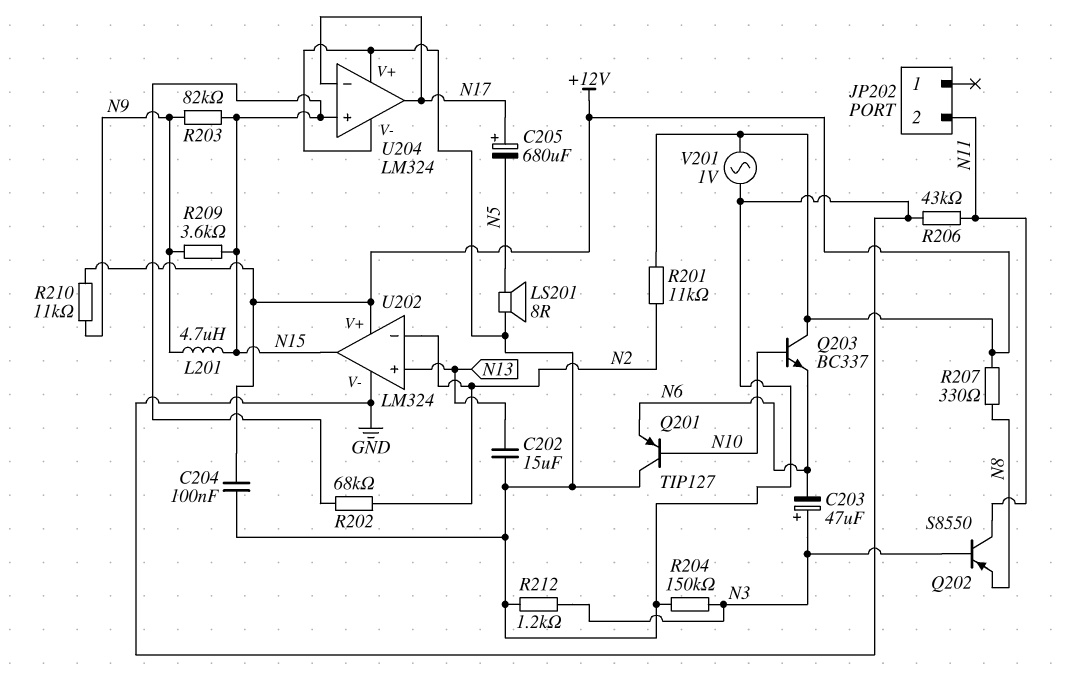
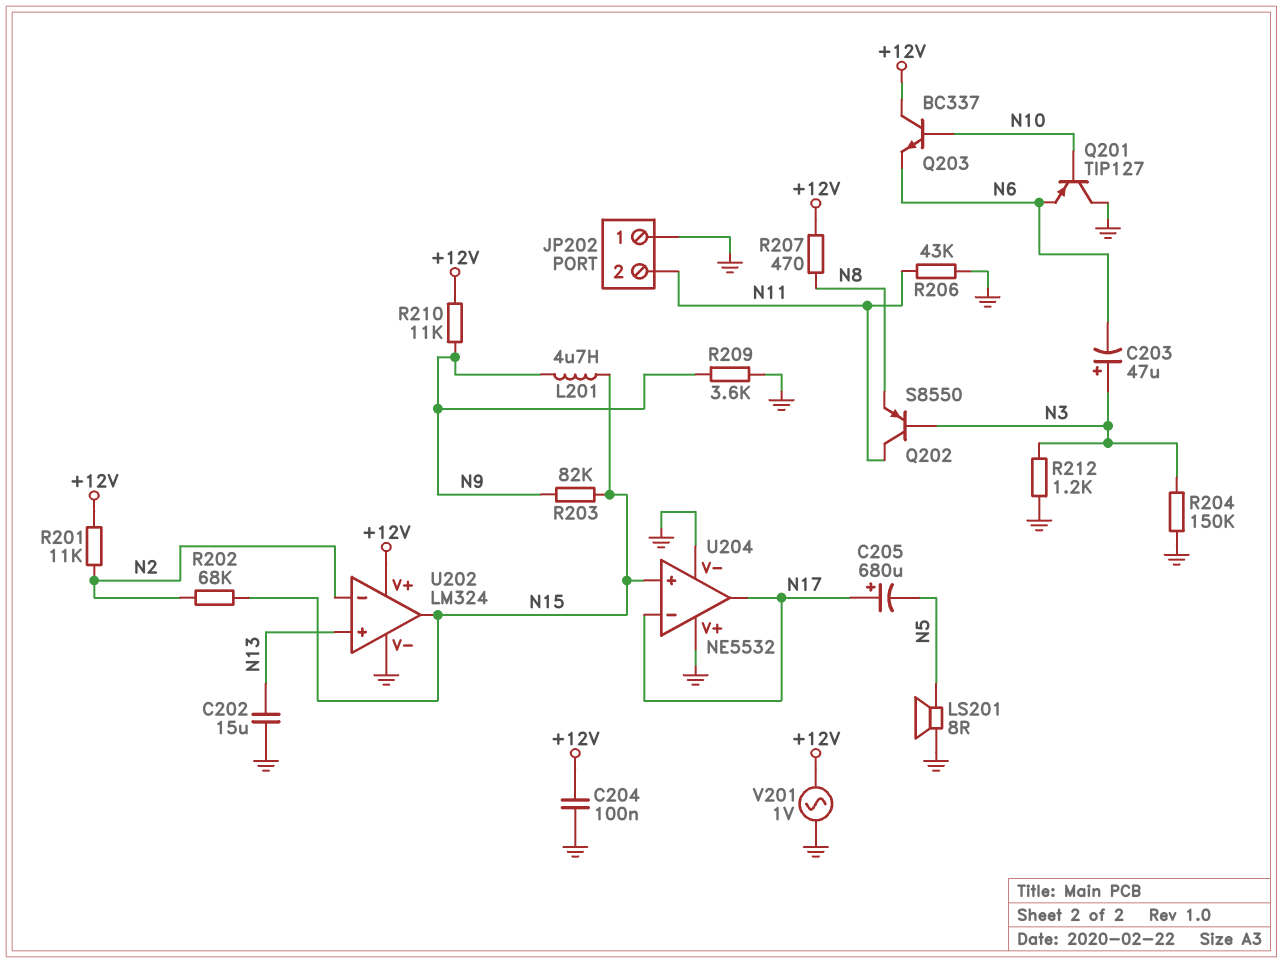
JP202 pin 1: none -> GND
R207: 330 (+12V, N8) -> 470 (+12V, N8)
R209: 3.6k (N9, N15) -> 3.6k (GND, N9)
U204: LM324 -> NE5532

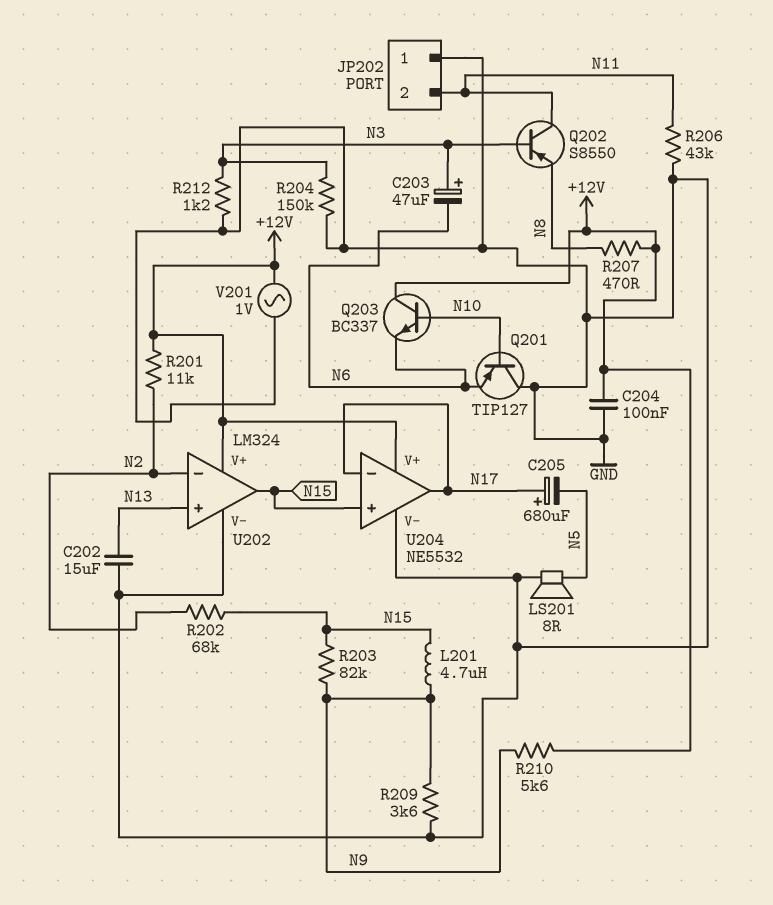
R210: 11k (+12V, N9) -> 5.6k (+12V, N9)
U204 pin V+: GND -> +12V

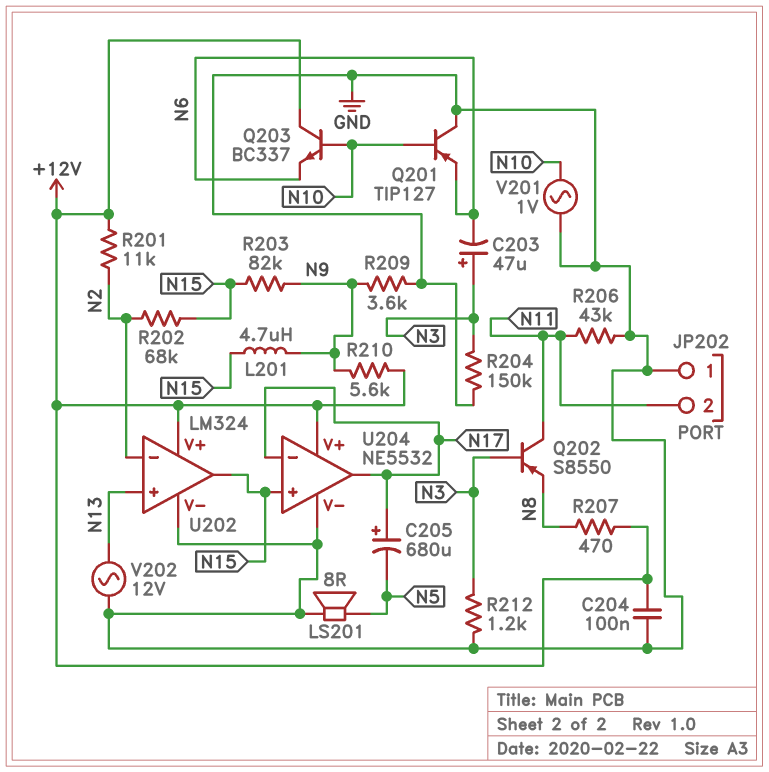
C202: 15uF (GND, N13) -> none
V201: AC 1V (+12V, GND) -> AC 1V (GND, N10)
V202: none -> AC 12V (GND, N13)

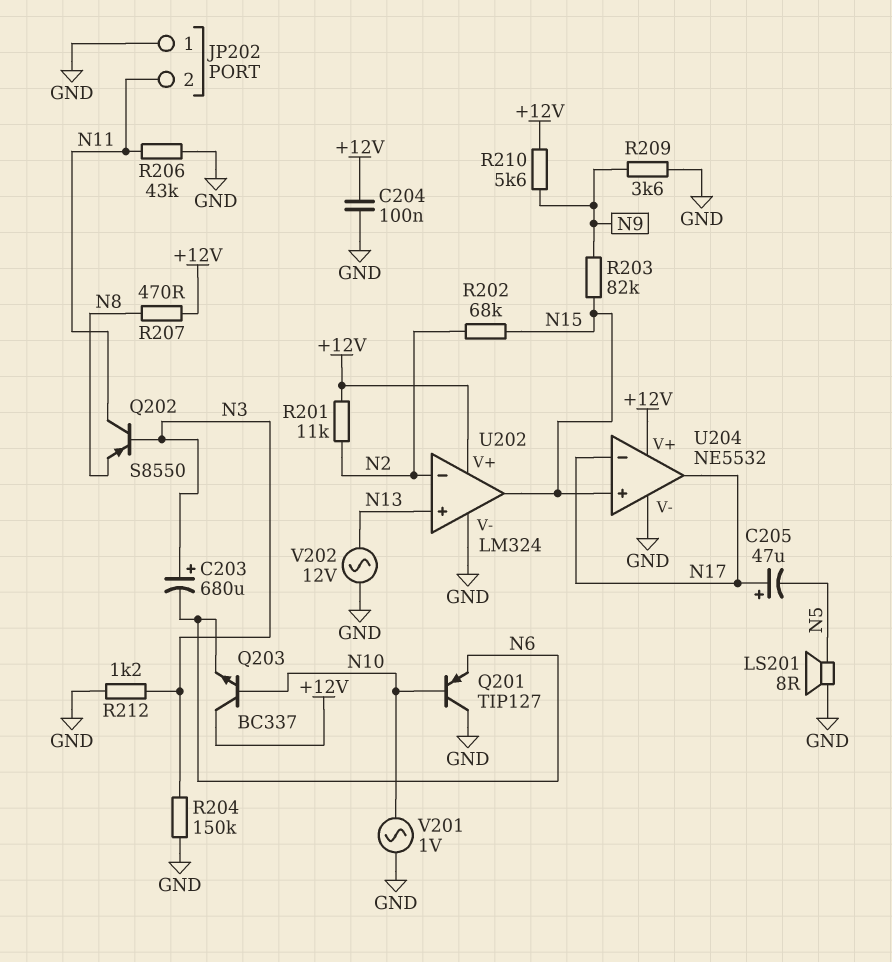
C203: 47uF (plus N3, minus N6) -> 680uF (plus N3, minus N6)
C205: 680uF (plus N17, minus N5) -> 47uF (plus N17, minus N5)
L201: 4.7uH (N9, N15) -> none

